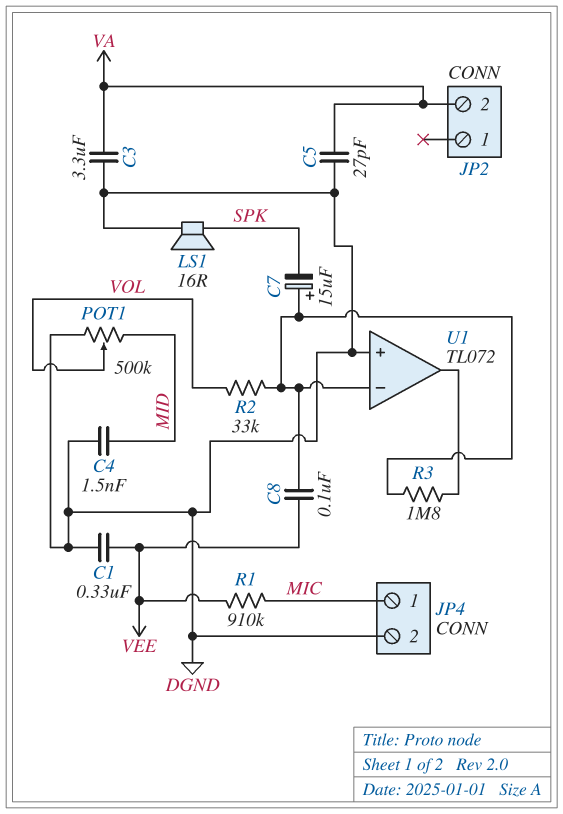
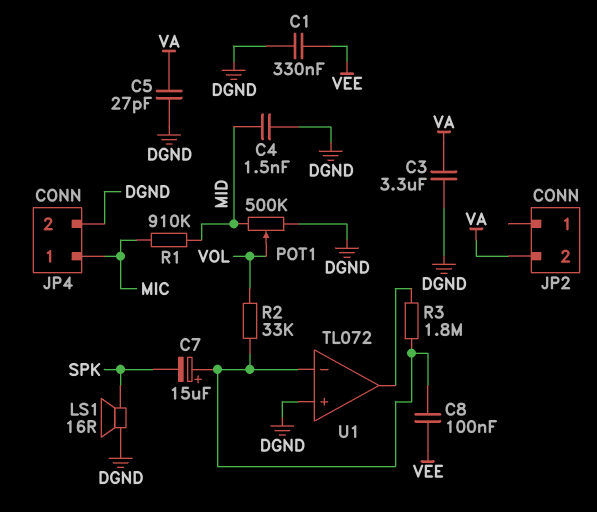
R1: 910k (MIC, VEE) -> 910k (MIC, MID)

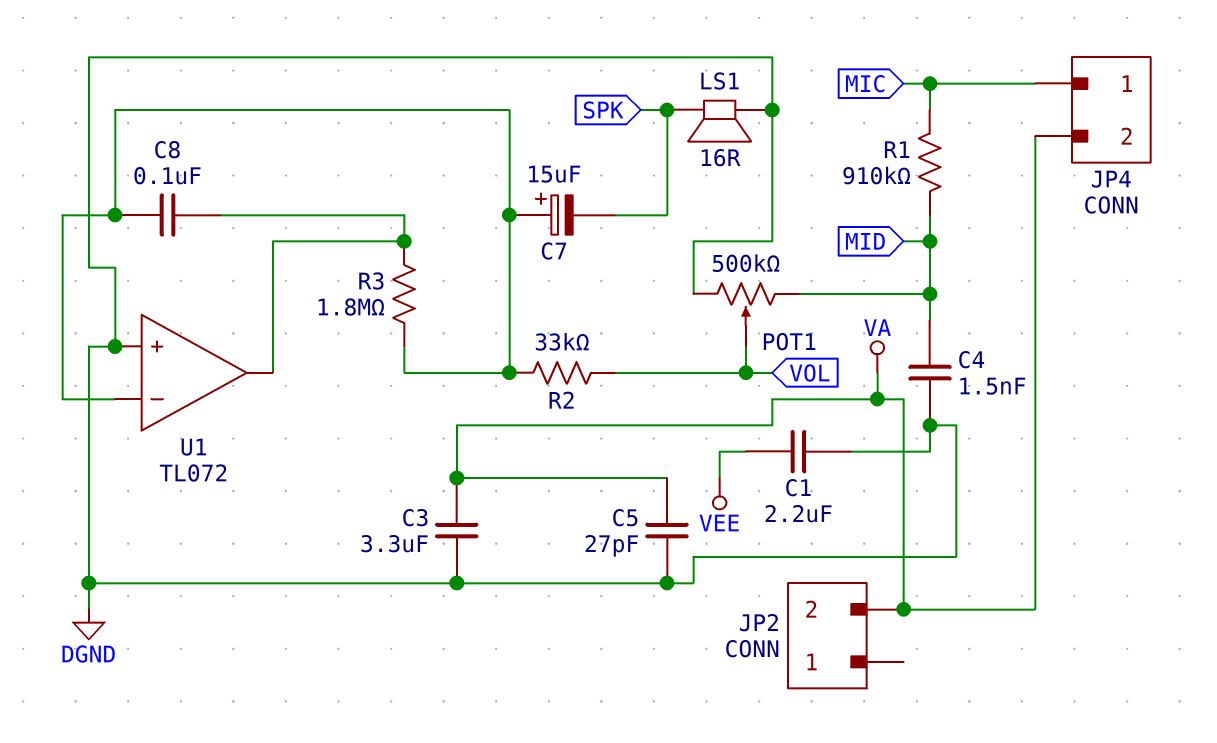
C1: 330nF (DGND, VEE) -> 2.2uF (DGND, VEE)
C8: 100nF (U1/in-, VEE) -> 100nF (U1/in-, U1/out)
JP4 pin 2: DGND -> VA

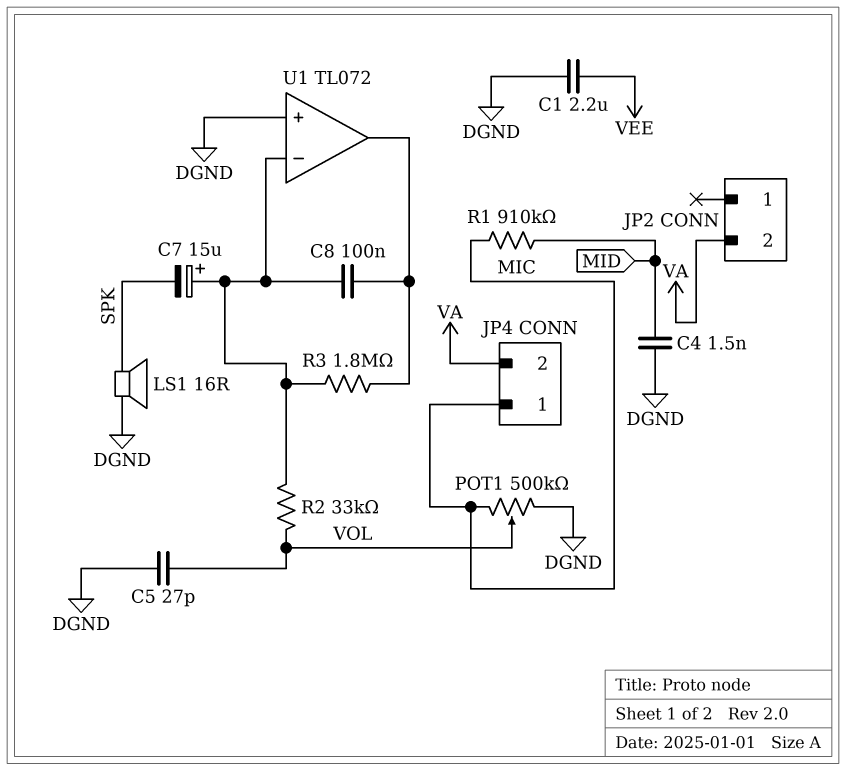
C3: 3.3uF (DGND, VA) -> none
C5: 27pF (DGND, VA) -> 27pF (DGND, VOL)
POT1: 500k (DGND, MID, wiper VOL) -> 500k (DGND, MIC, wiper VOL)

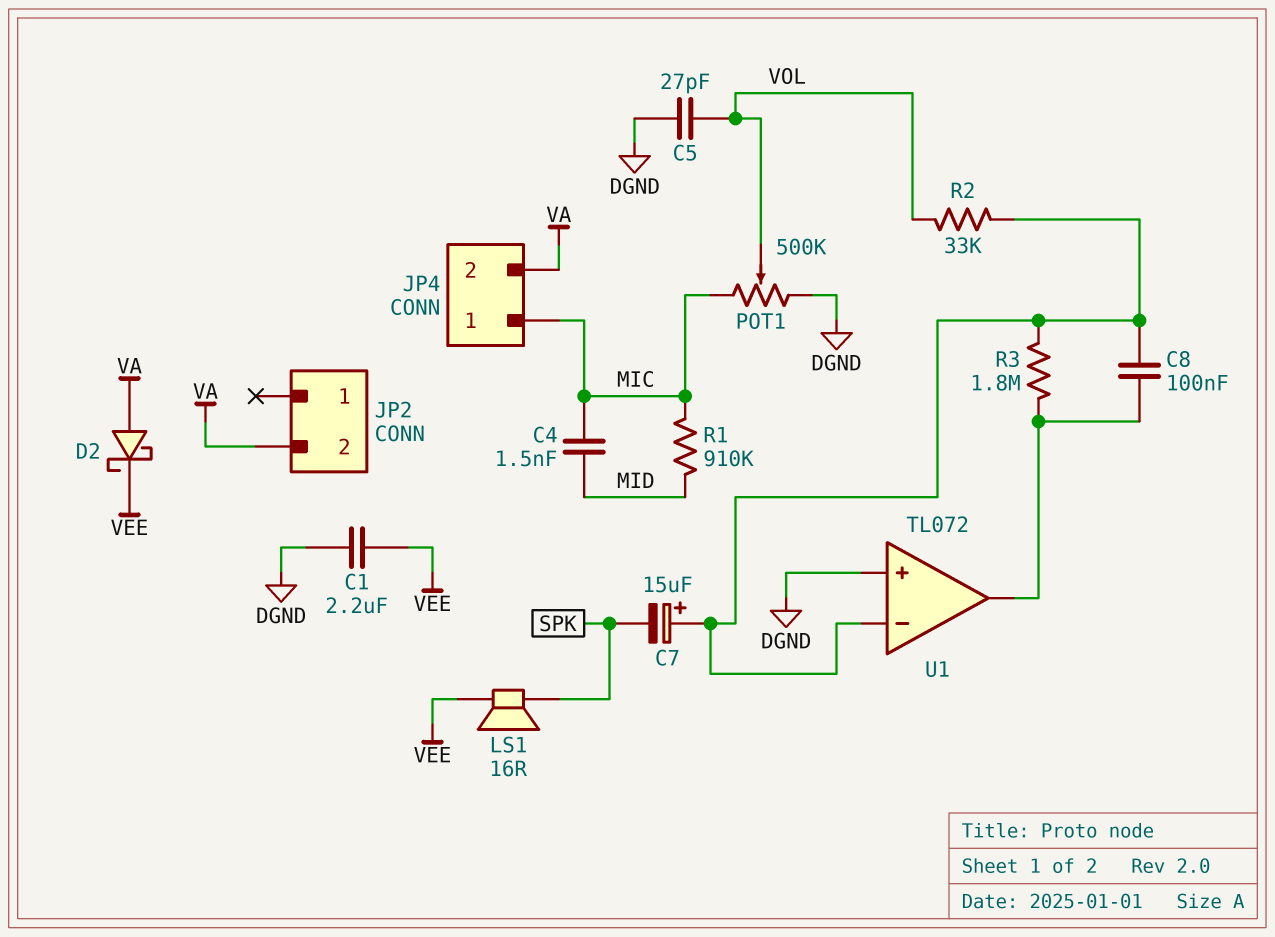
C4: 1.5nF (DGND, MID) -> 1.5nF (MIC, MID)
D2: none -> schottky (A VA, K VEE)
LS1: speaker 16R (DGND, SPK) -> speaker 16R (SPK, VEE)

